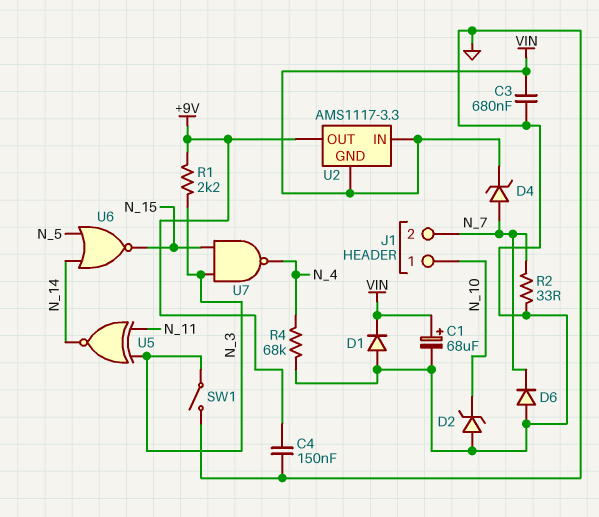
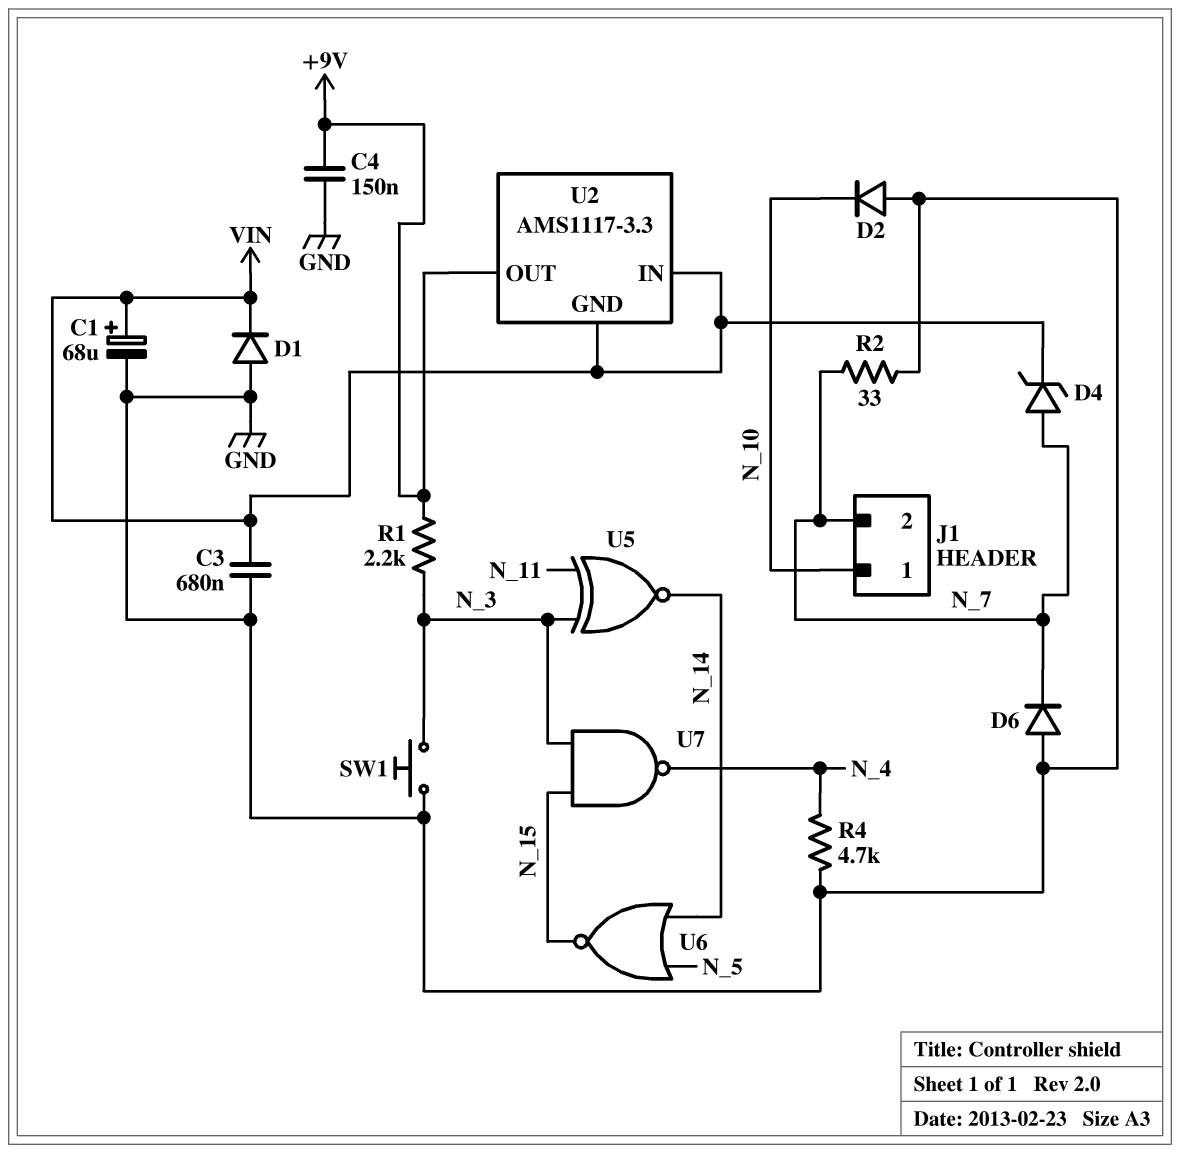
D2: zener (A GND, K N_10) -> diode (A GND, K N_10)
R4: 68k (GND, N_4) -> 4.7k (GND, N_4)
SW1: switch (GND, N_3) -> button (GND, N_3)

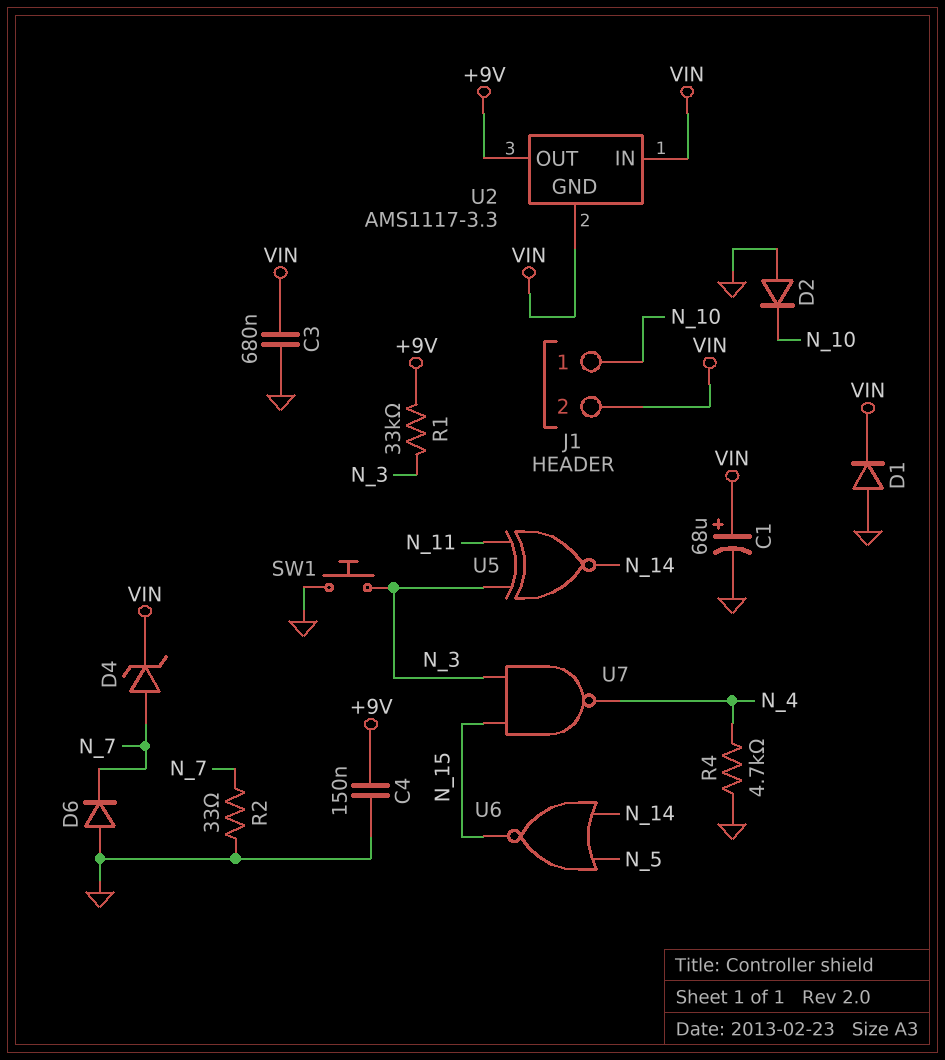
J1 pin 2: N_7 -> VIN
R1: 2.2k (+9V, N_3) -> 33k (+9V, N_3)

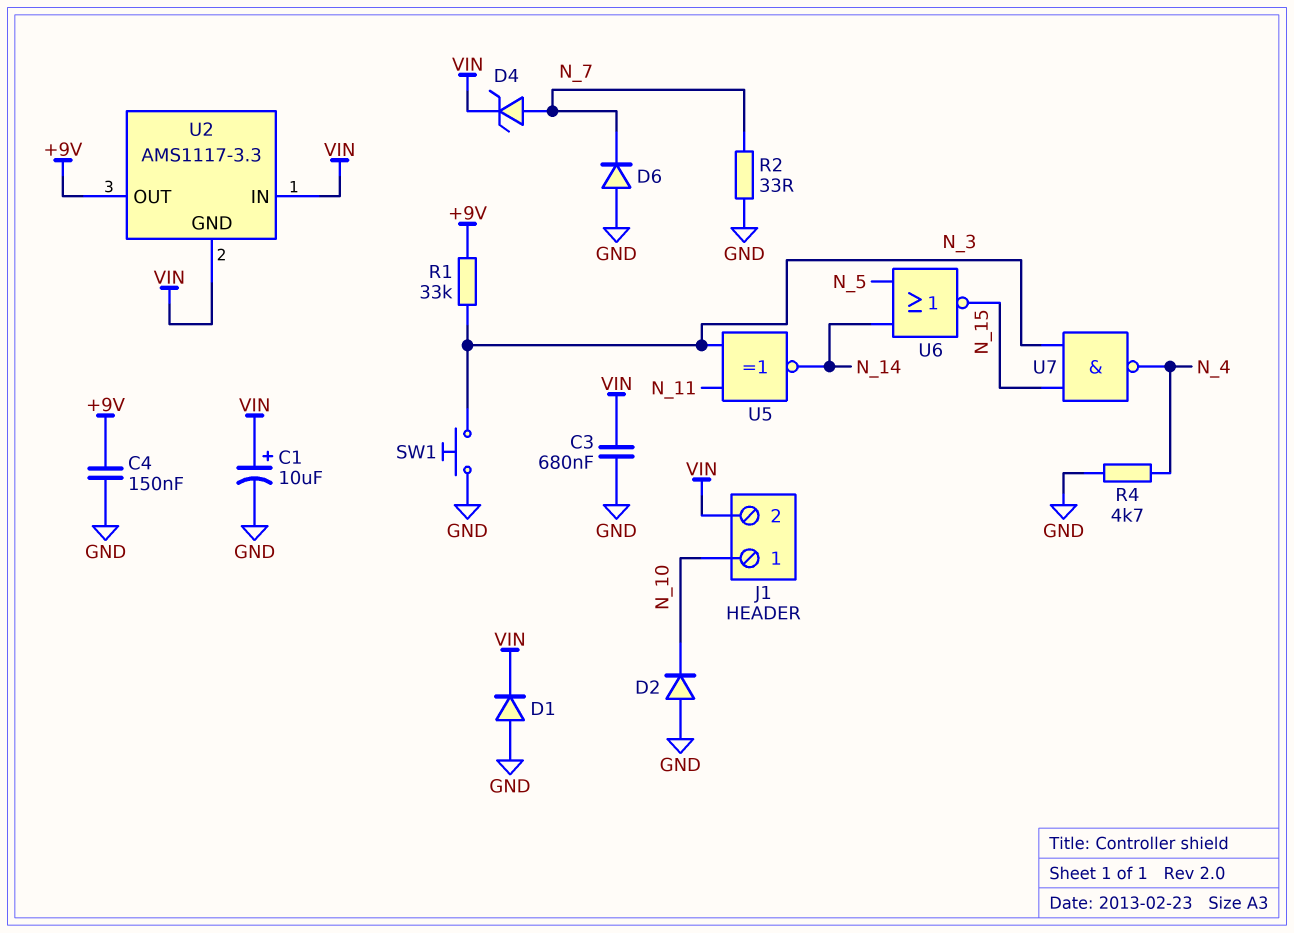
C1: 68uF (plus VIN, minus GND) -> 10uF (plus VIN, minus GND)

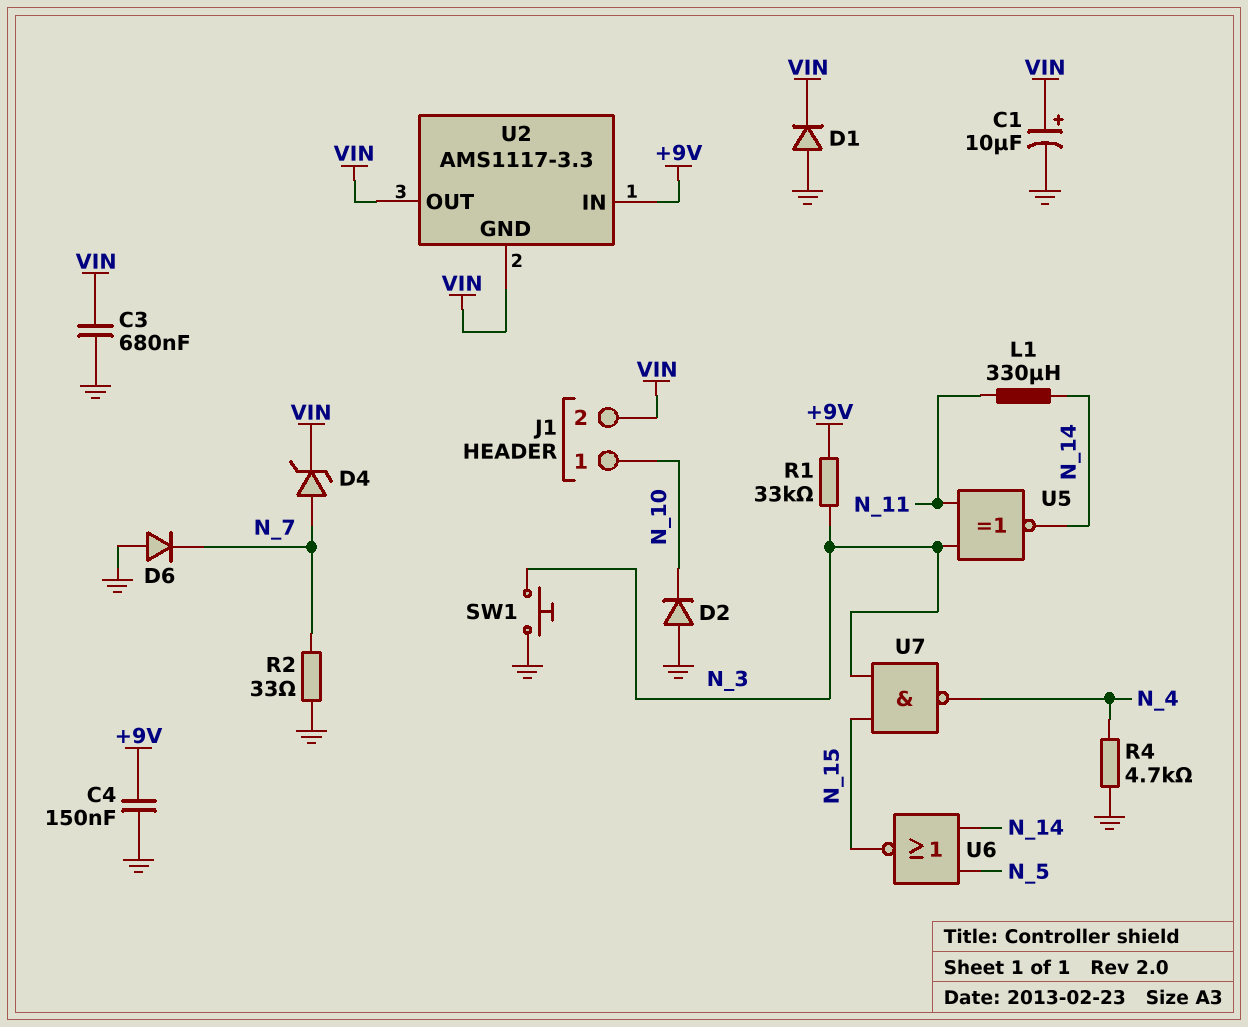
L1: none -> 330uH (N_11, N_14)
U2 pin IN: VIN -> +9V
U2 pin OUT: +9V -> VIN

